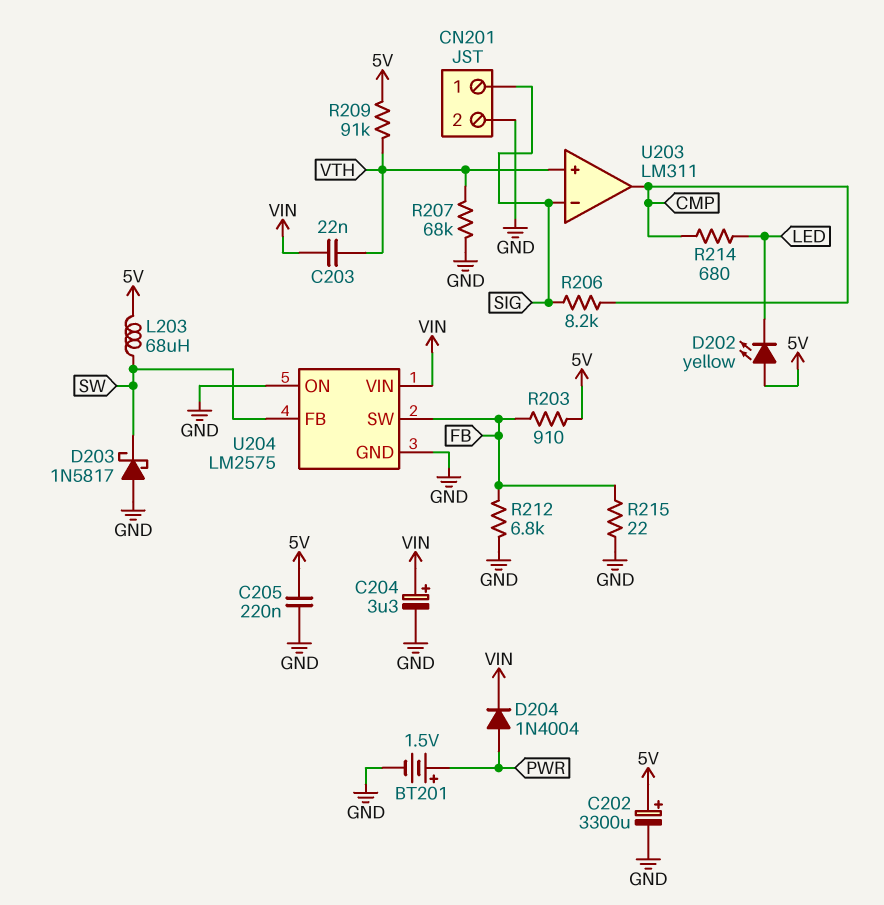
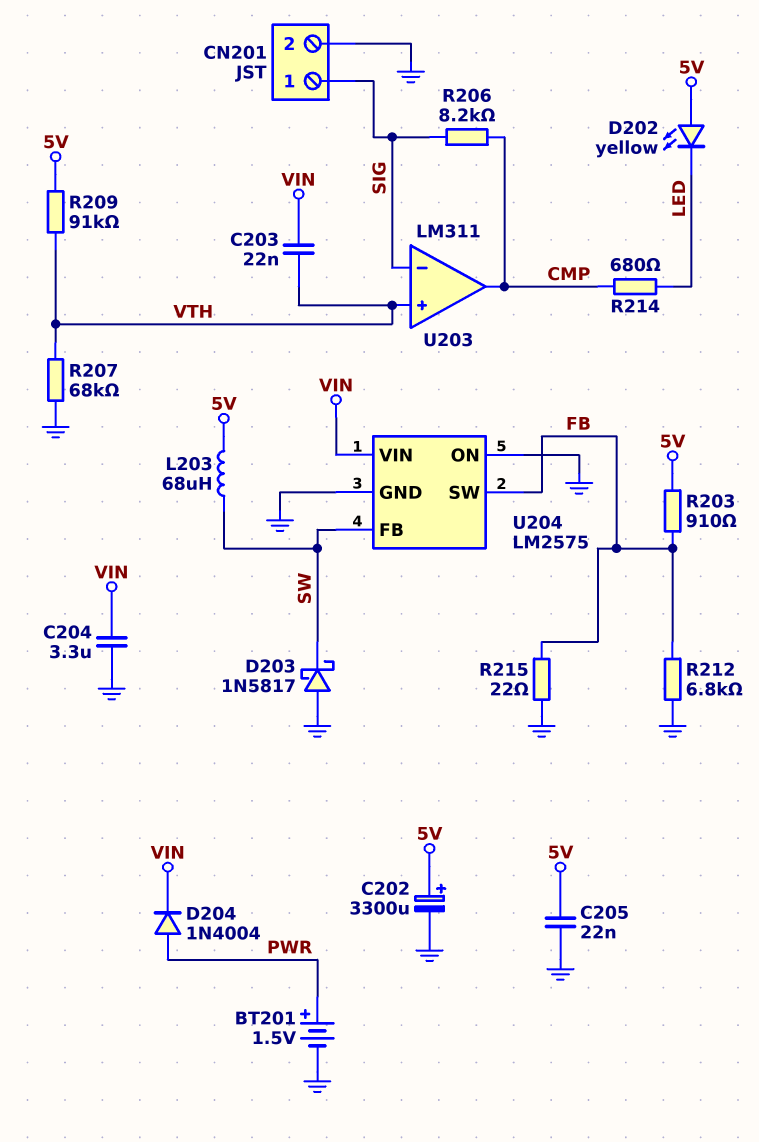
C204: 3.3uF (plus VIN, minus GND) -> 3.3uF (GND, VIN)
C205: 220nF (5V, GND) -> 22nF (5V, GND)

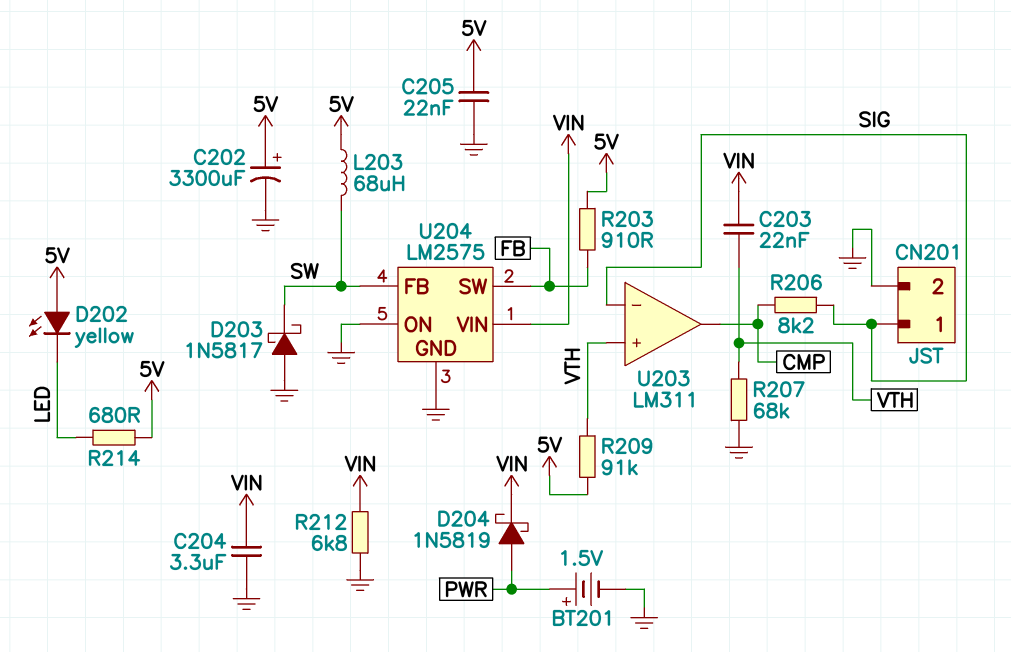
D204: diode 1N4004 (A PWR, K VIN) -> schottky 1N5819 (A PWR, K VIN)
R212: 6.8k (FB, GND) -> 6.8k (GND, VIN)
R214: 680 (CMP, LED) -> 680 (5V, LED)
R215: 22 (FB, GND) -> none

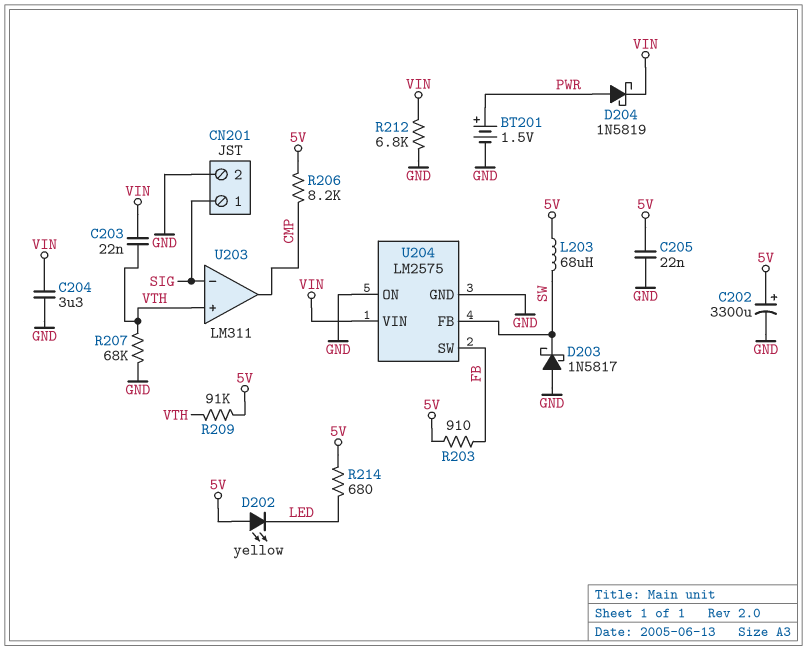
R206: 8.2k (CMP, SIG) -> 8.2k (5V, CMP)

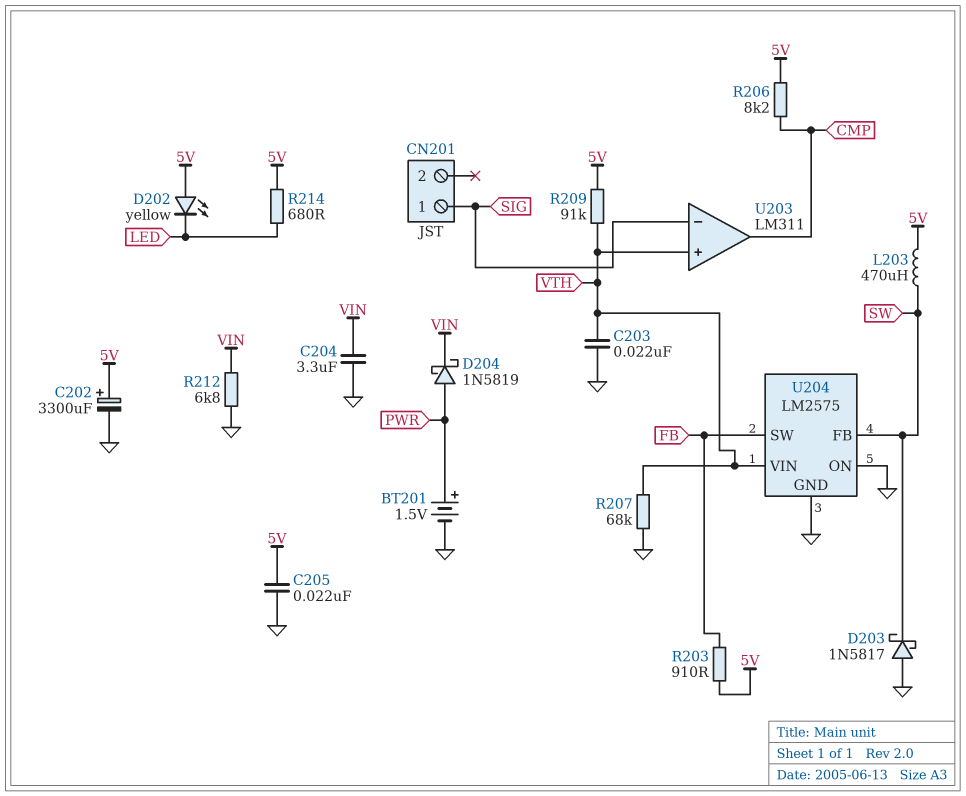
C203: 22nF (VIN, VTH) -> 22nF (GND, VTH)
CN201 pin 2: GND -> none
L203: 68uH (5V, SW) -> 470uH (5V, SW)
U204 pin VIN: VIN -> VTH

